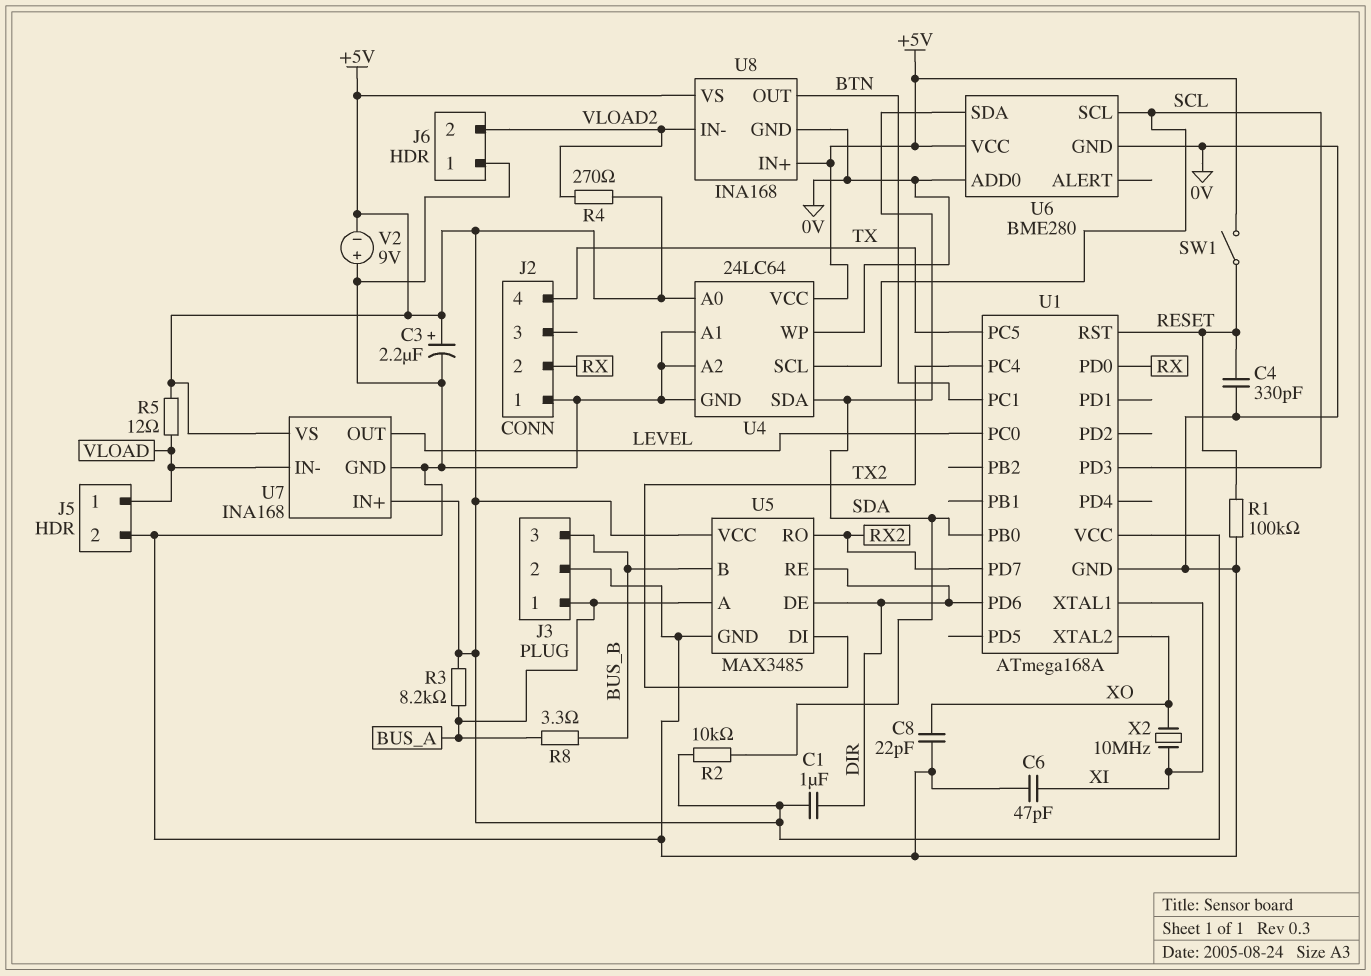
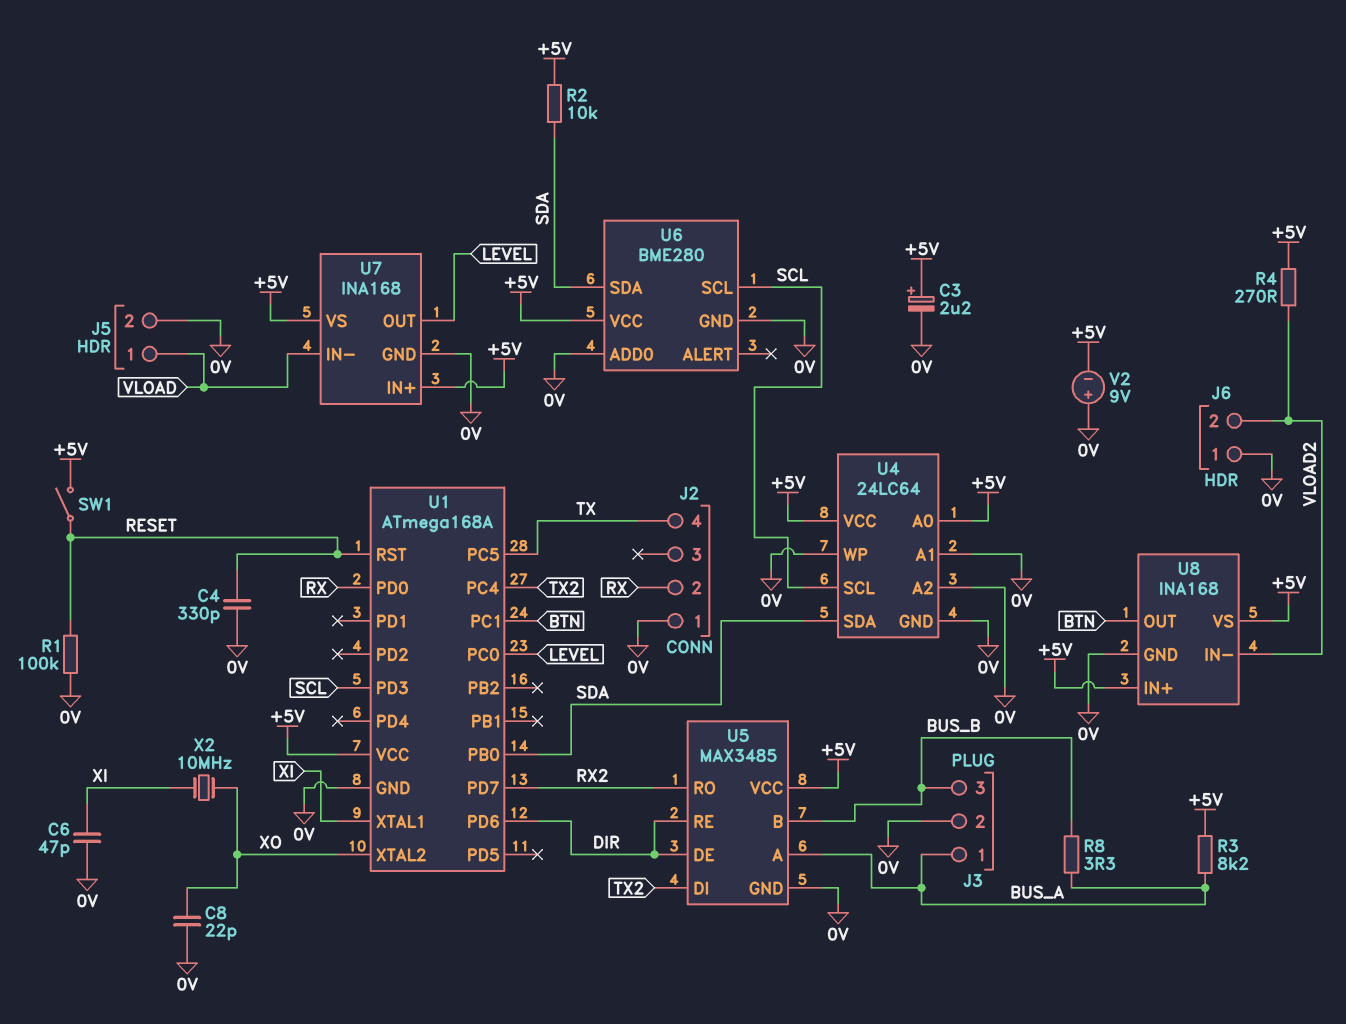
C1: 1uF (+5V, DIR) -> none
R5: 12 (+5V, VLOAD) -> none

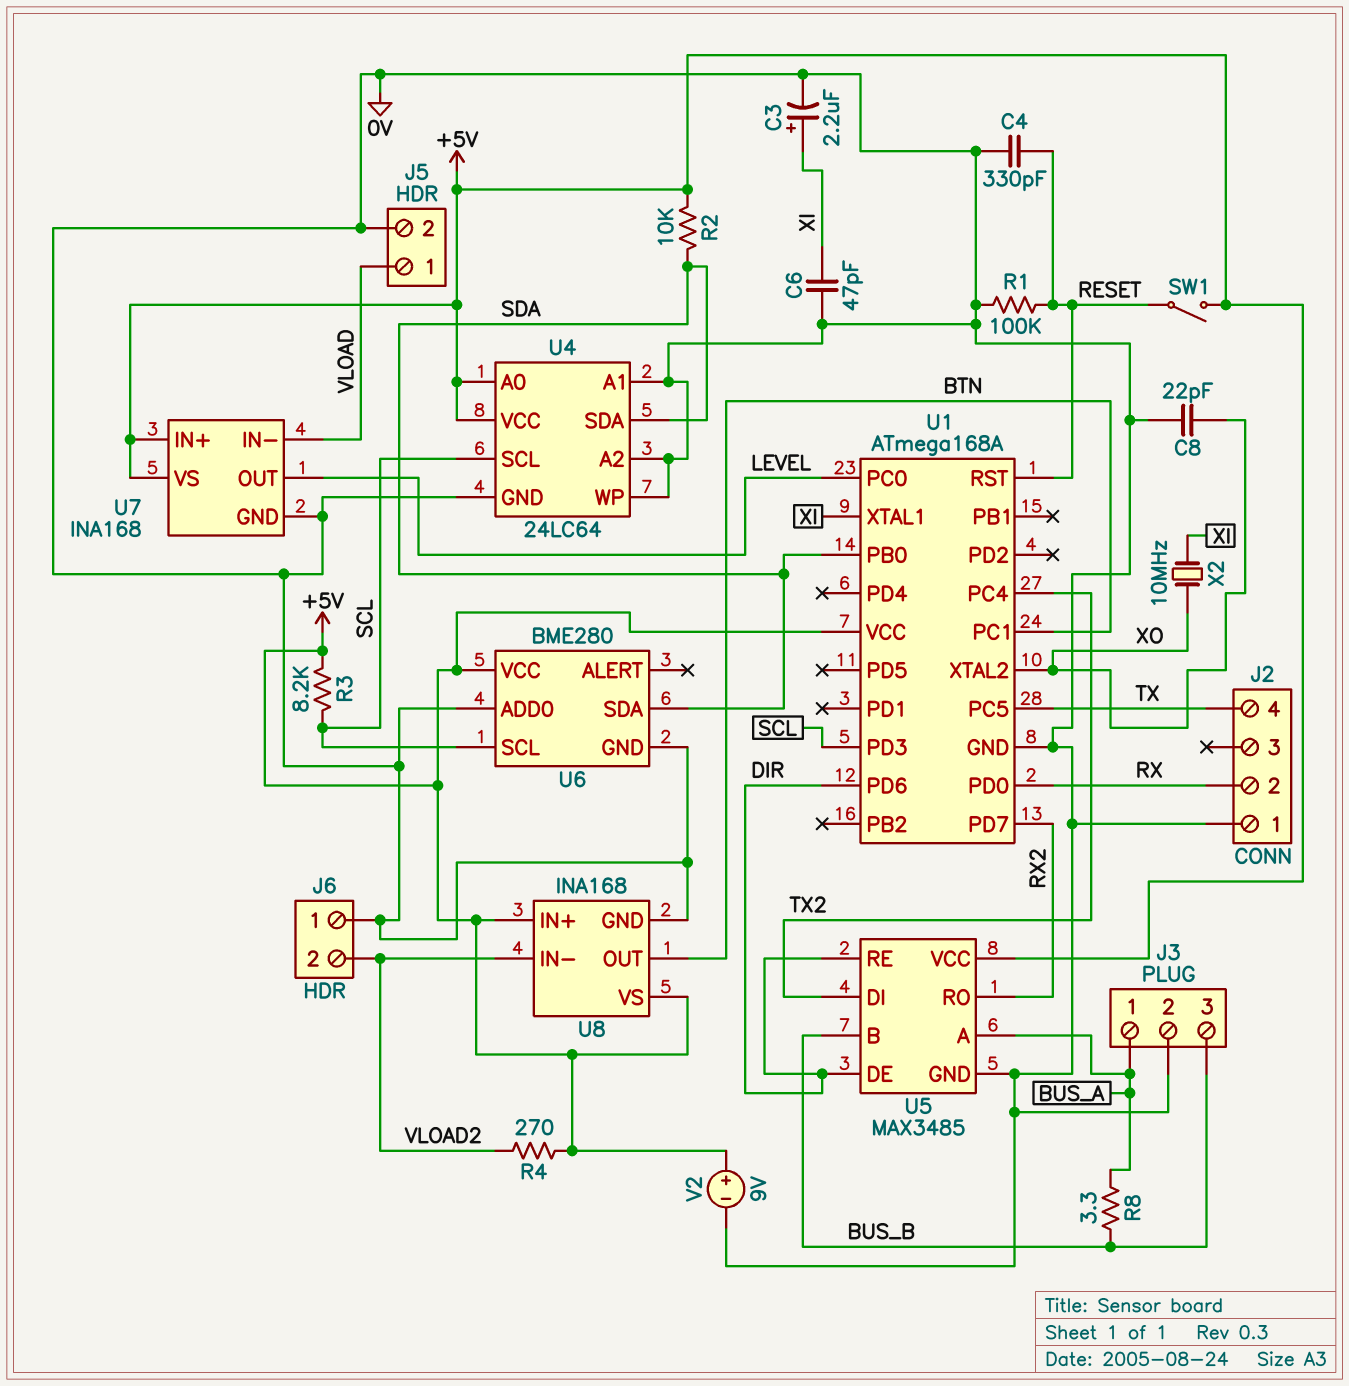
C3: 2.2uF (plus +5V, minus 0V) -> 2.2uF (plus XI, minus 0V)
R3: 8.2k (+5V, BUS_A) -> 8.2k (+5V, SCL)
V2: 9V (plus 0V, minus +5V) -> 9V (plus +5V, minus 0V)

